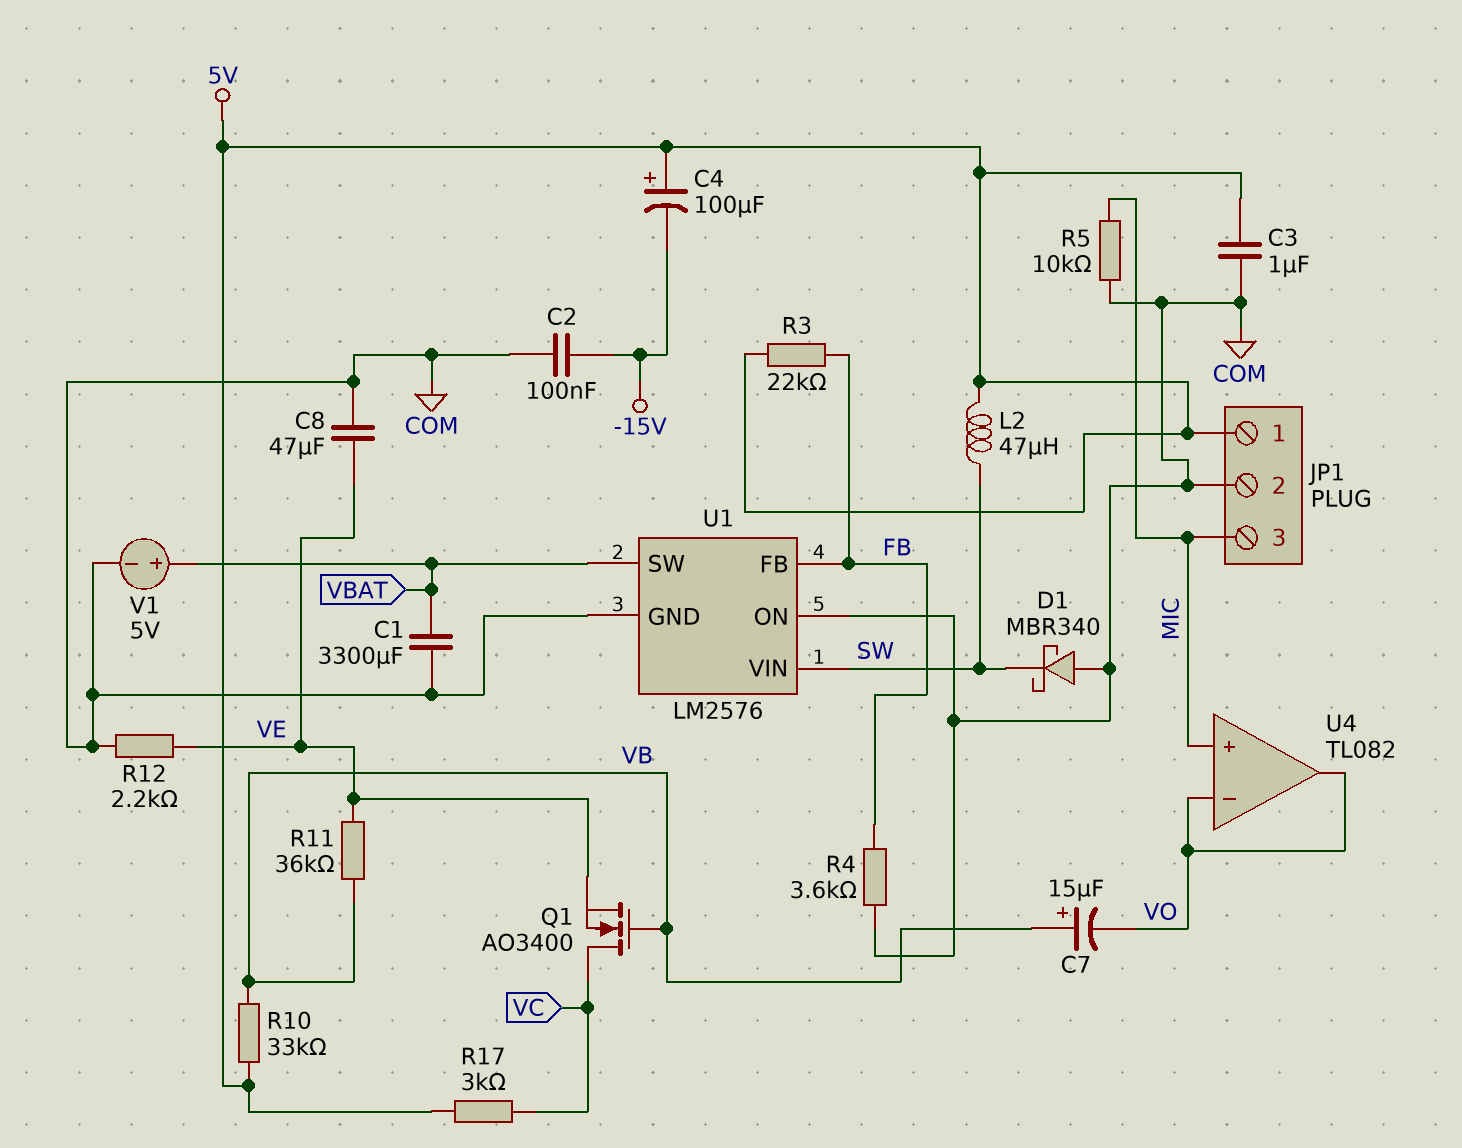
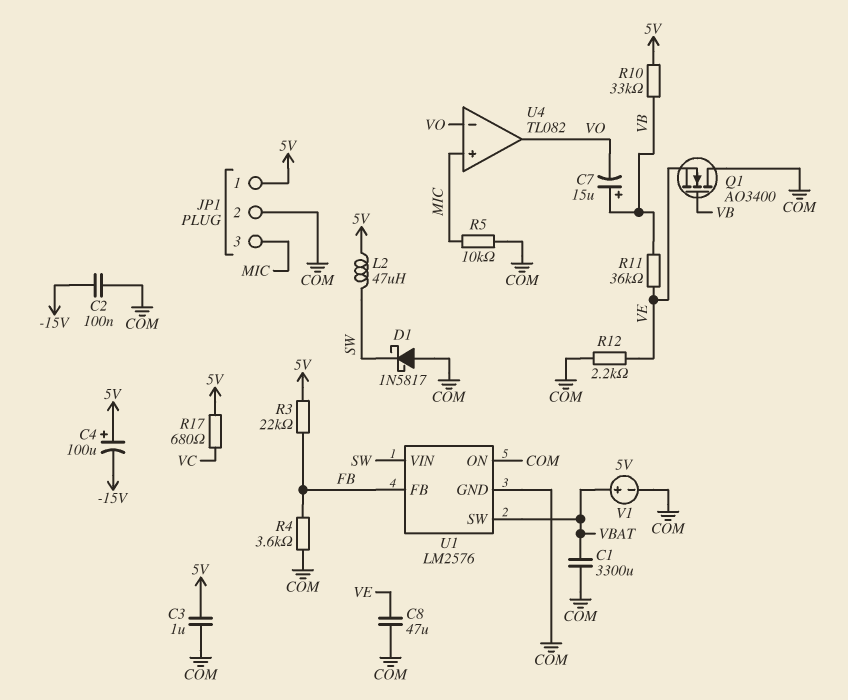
D1: schottky MBR340 (A COM, K SW) -> schottky 1N5817 (A COM, K SW)
Q1: NMOS AO3400 (G VB, D VC, S VE) -> NMOS AO3400 (G VB, D COM, S VE)
R17: 3k (5V, VC) -> 680 (5V, VC)

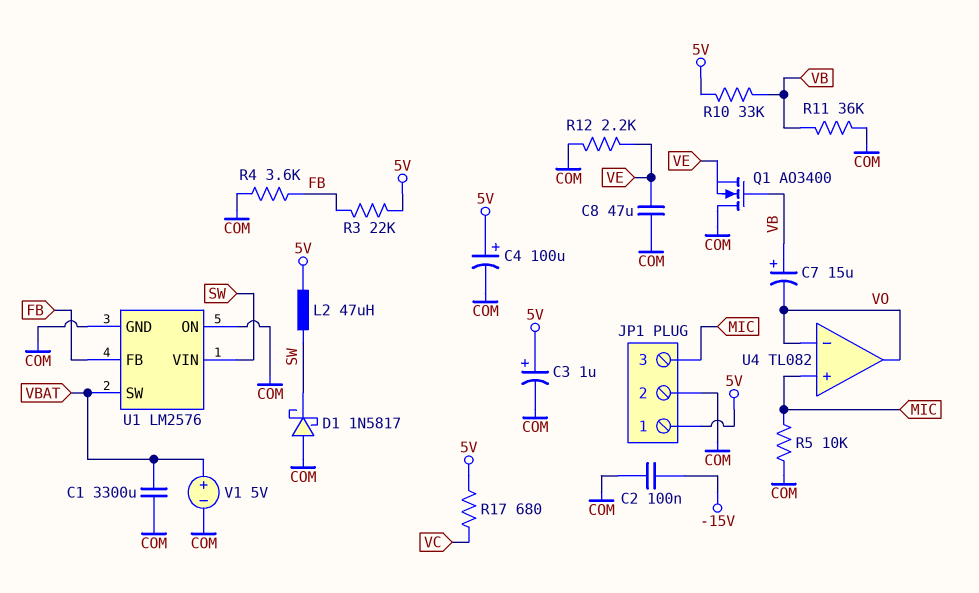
C3: 1uF (5V, COM) -> 1uF (plus 5V, minus COM)
C4: 100uF (plus 5V, minus -15V) -> 100uF (plus 5V, minus COM)
R11: 36k (VB, VE) -> 36k (COM, VB)

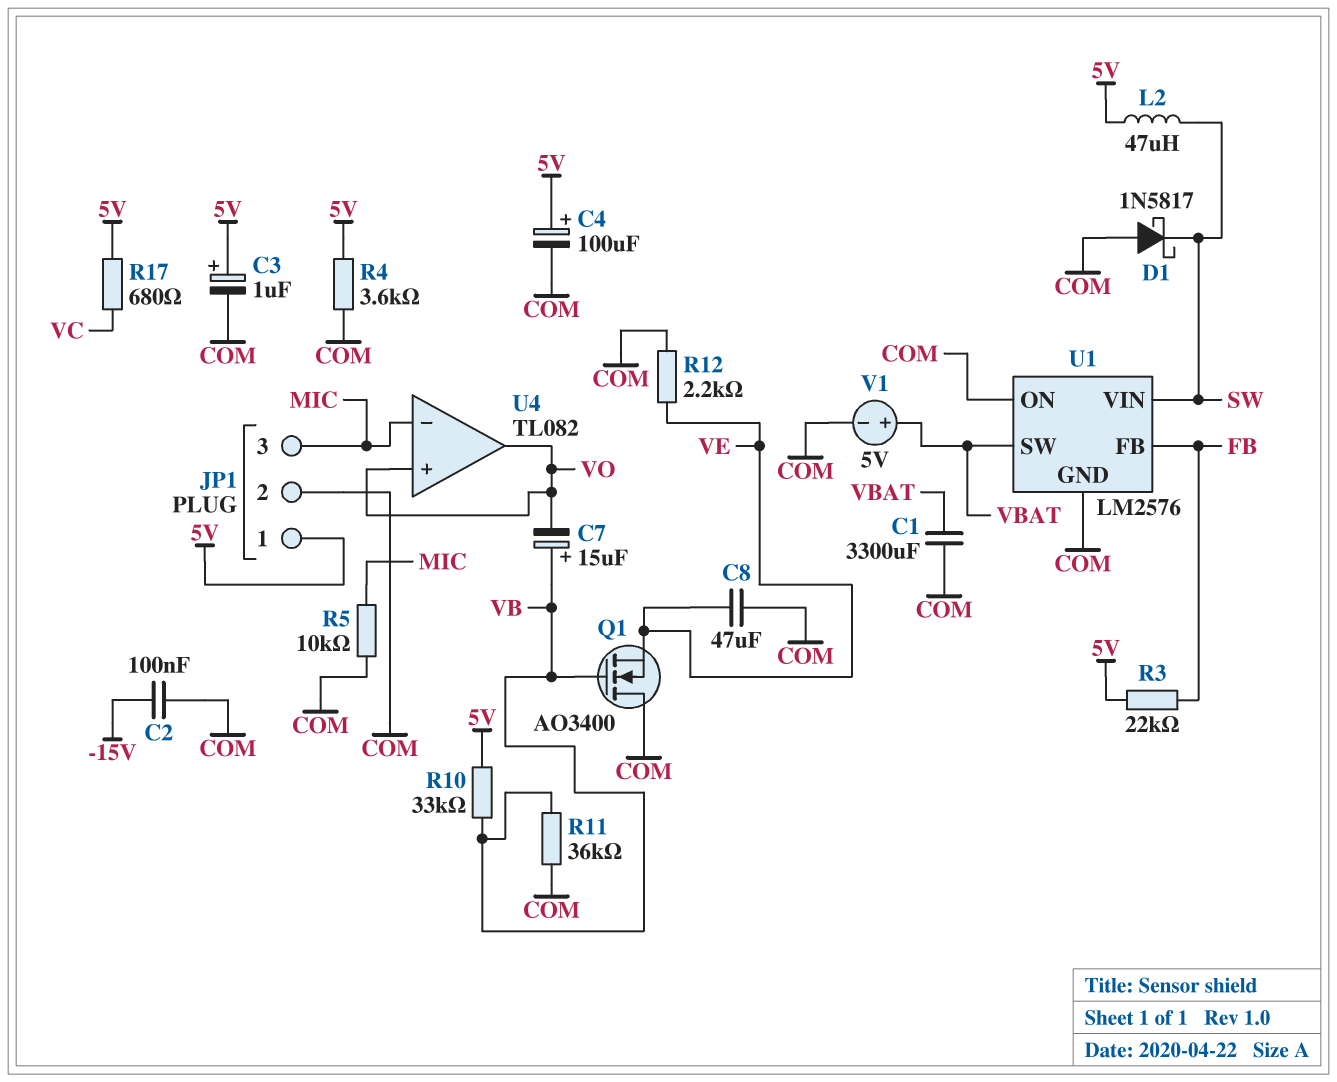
R4: 3.6k (COM, FB) -> 3.6k (5V, COM)
U4 pin in+: MIC -> VO
U4 pin in-: VO -> MIC

